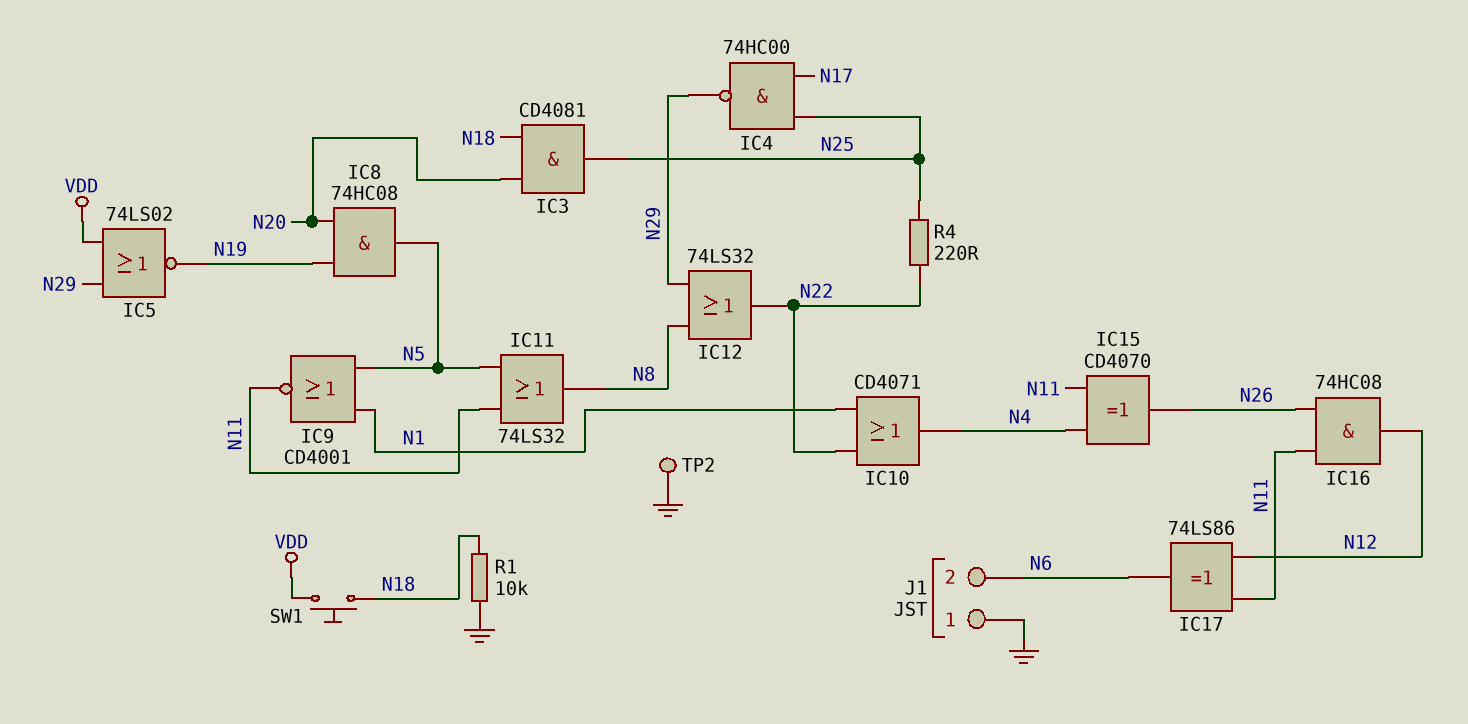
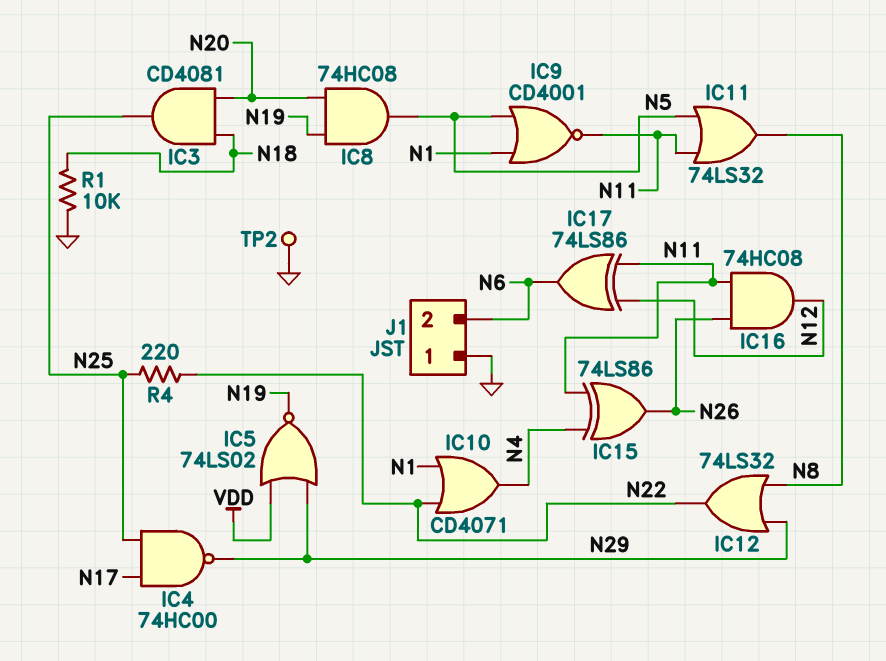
IC15: XOR CD4070 (in N4, in N11, out N26) -> XOR 74LS86 (in N4, in N11, out N26)
SW1: button (N18, VDD) -> none

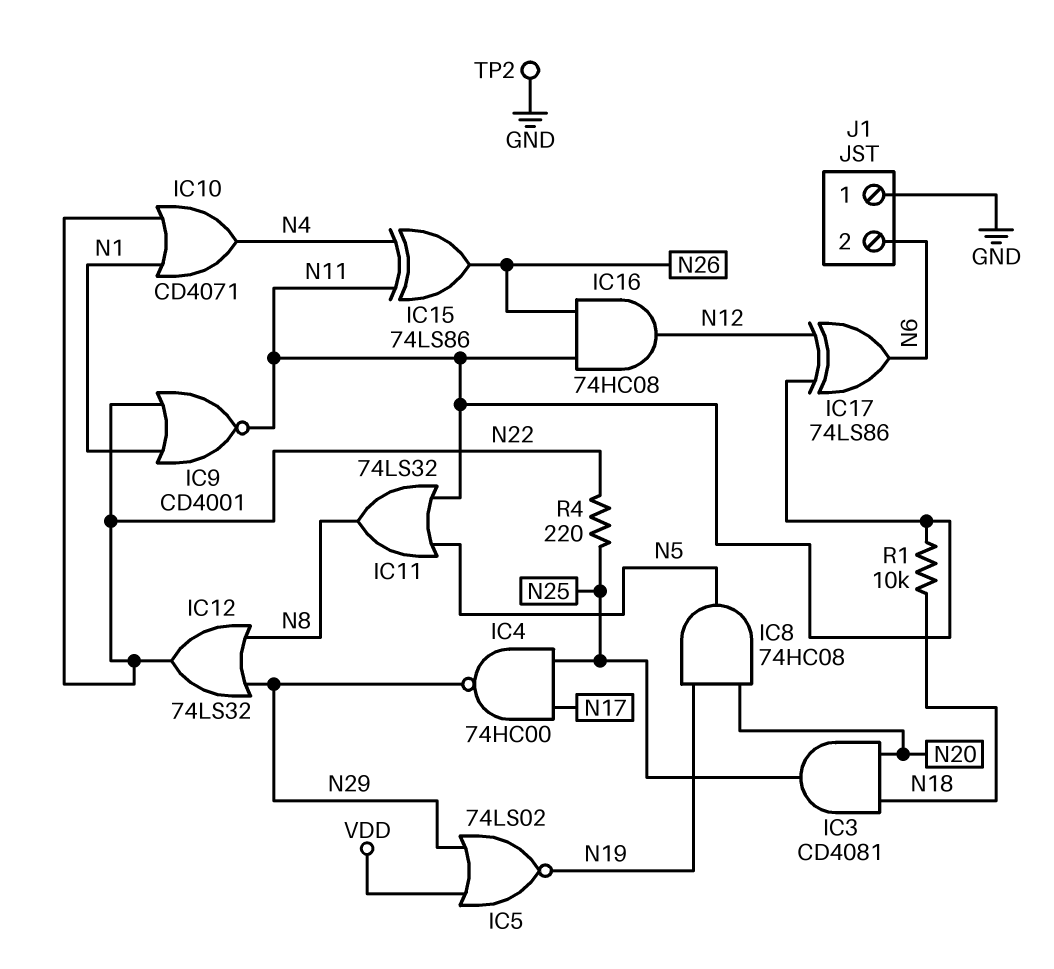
IC9: NOR CD4001 (in N1, in N5, out N11) -> NOR CD4001 (in N1, in N22, out N11)
R1: 10k (GND, N18) -> 10k (N11, N18)

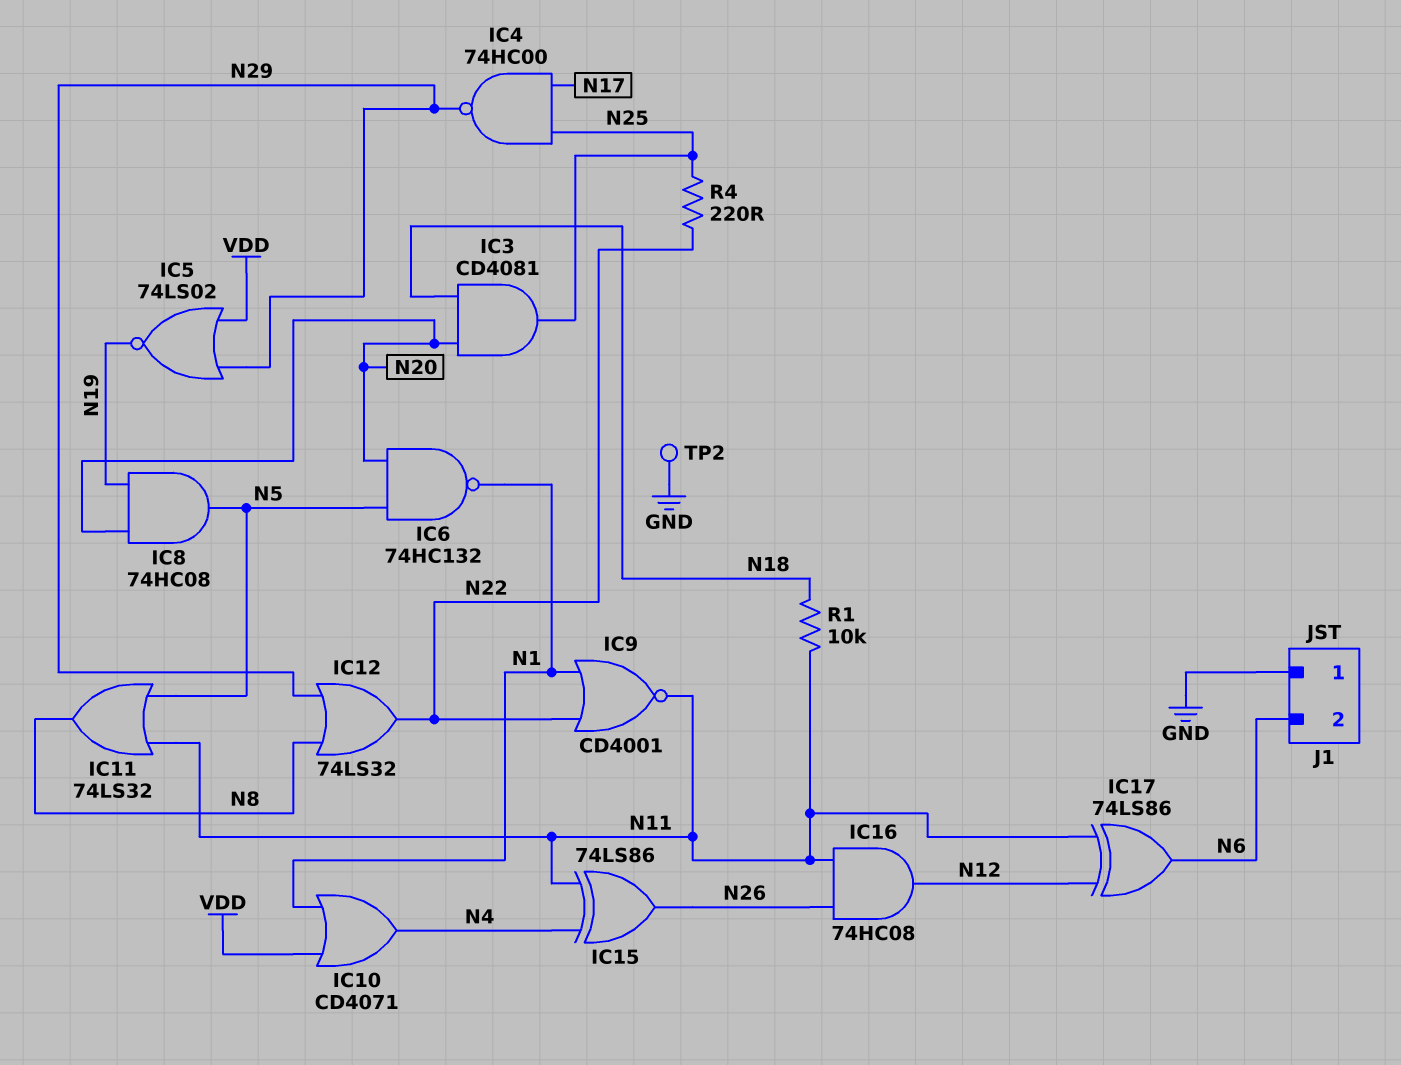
IC6: none -> NAND 74HC132 (in N5, in N20, out N1)
IC10: OR CD4071 (in N1, in N22, out N4) -> OR CD4071 (in N1, in VDD, out N4)

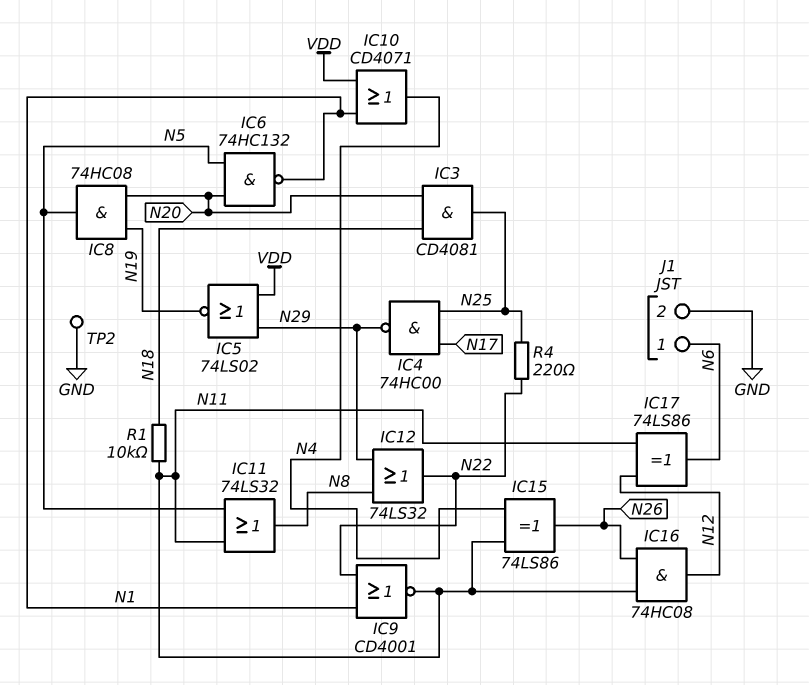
J1 pin 1: GND -> N6
J1 pin 2: N6 -> GND

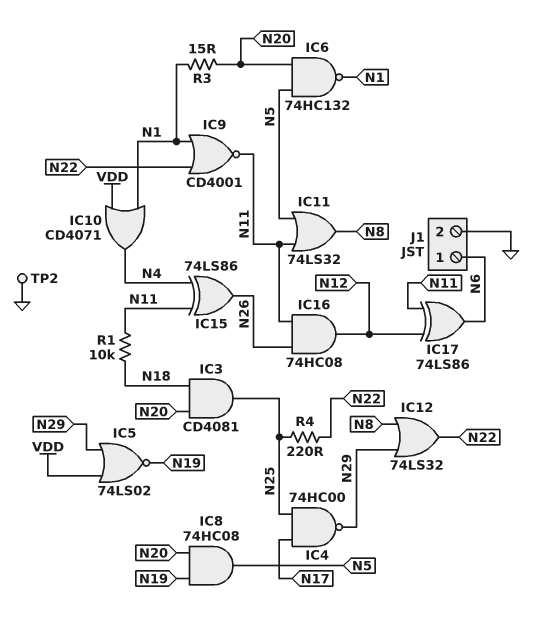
R3: none -> 15 (N1, N20)

